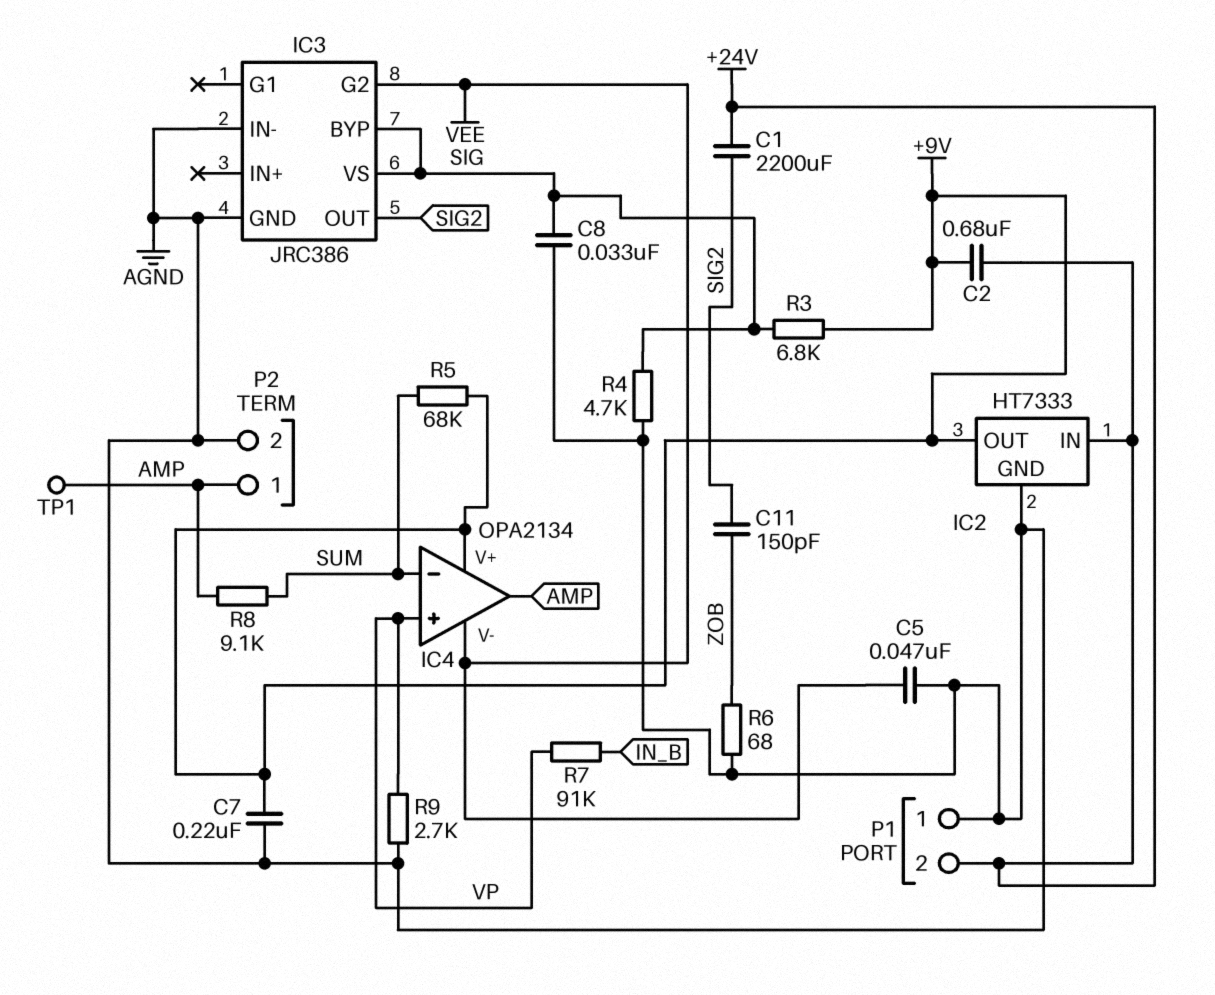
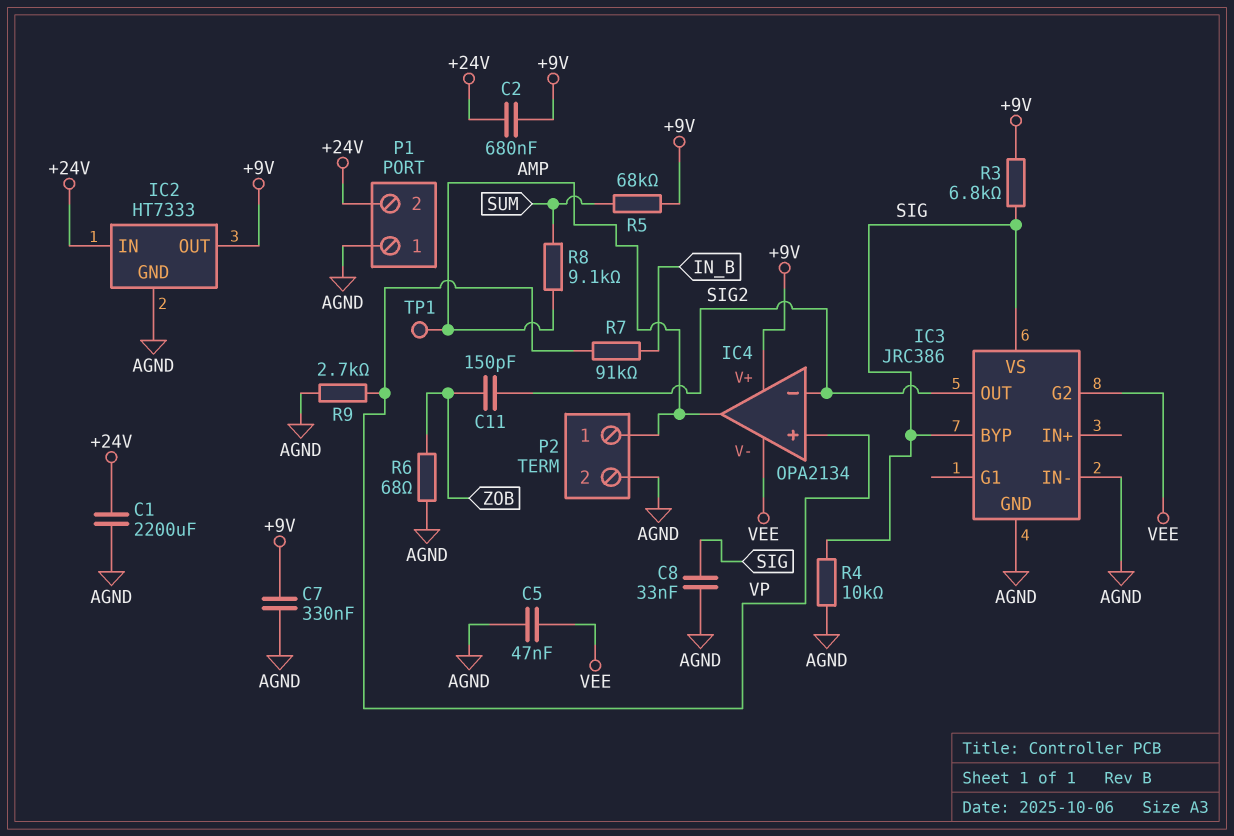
C1: 2200uF (+24V, SIG2) -> 2200uF (+24V, AGND)
C7: 220nF (+9V, AGND) -> 330nF (+9V, AGND)
IC4 pin in-: SUM -> SIG2
R4: 4.7k (AGND, SIG) -> 10k (AGND, SIG)

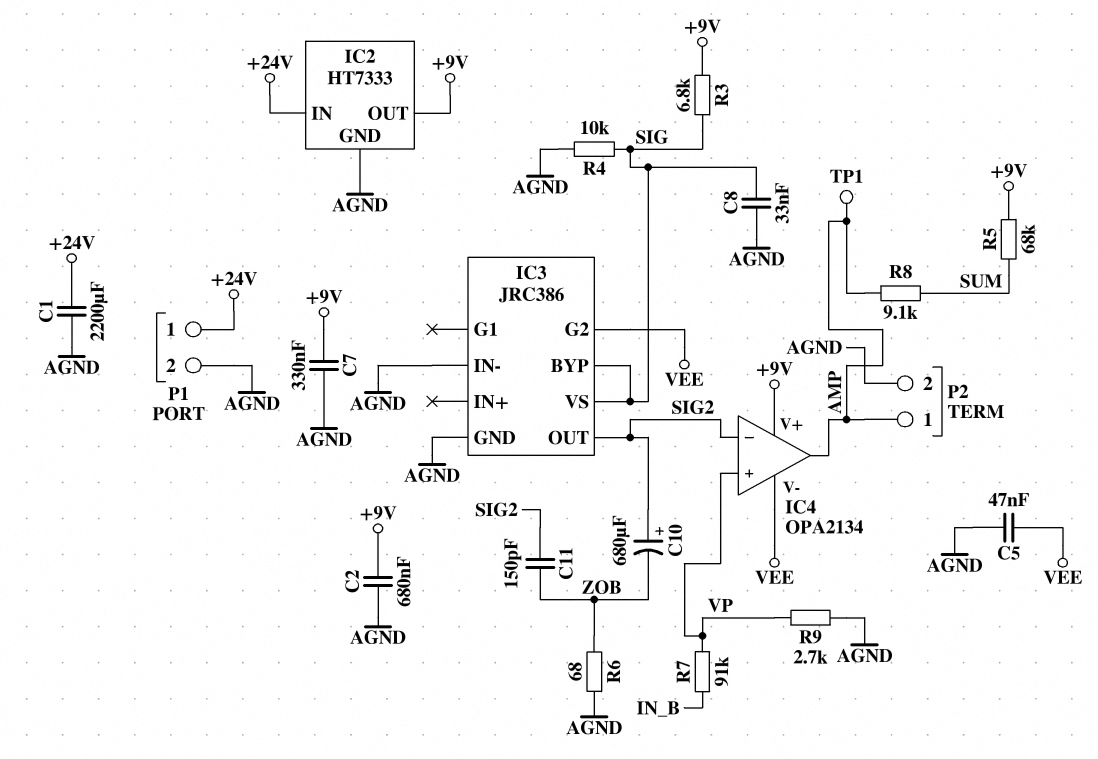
C2: 680nF (+9V, +24V) -> 680nF (+9V, AGND)
C10: none -> 680uF (plus SIG2, minus ZOB)
P1 pin 1: AGND -> +24V
P1 pin 2: +24V -> AGND

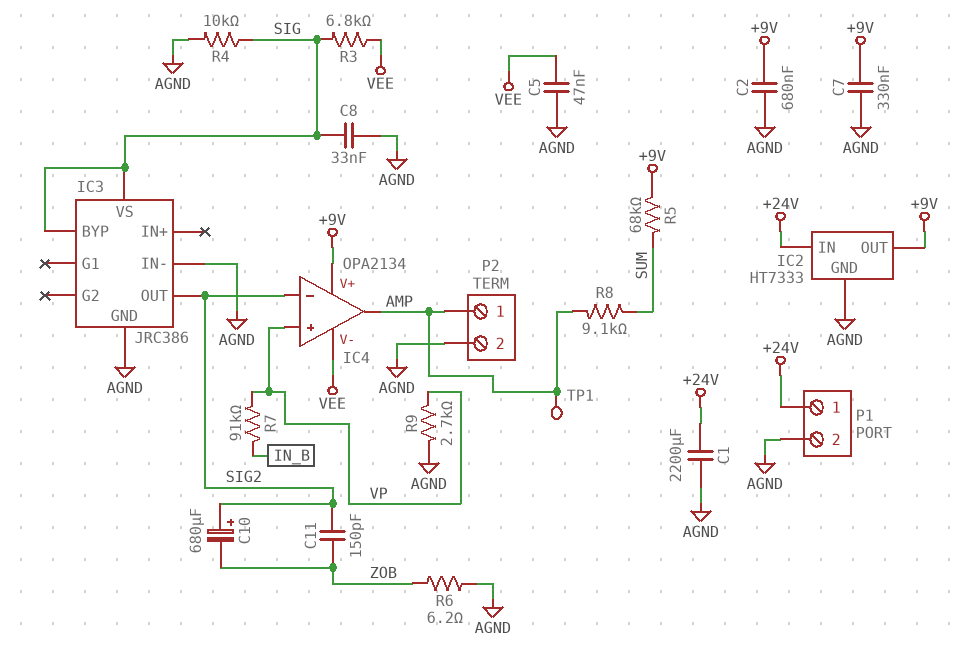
IC3 pin G2: VEE -> none
R3: 6.8k (+9V, SIG) -> 6.8k (SIG, VEE)
R6: 68 (AGND, ZOB) -> 6.2 (AGND, ZOB)

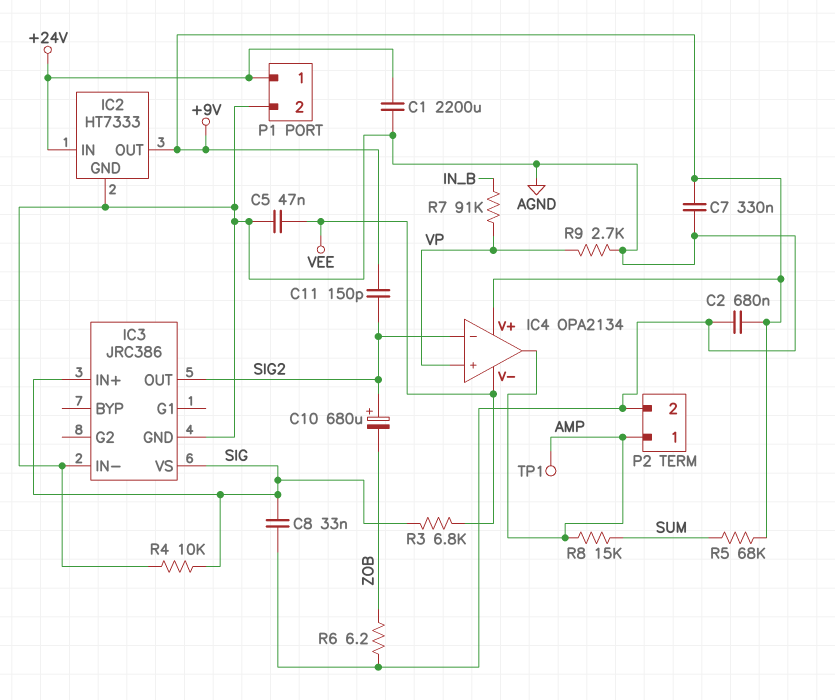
C11: 150pF (SIG2, ZOB) -> 150pF (+9V, SIG2)
IC3 pin BYP: SIG -> none
IC3 pin IN+: none -> SIG
R8: 9.1k (AMP, SUM) -> 15k (AMP, SUM)

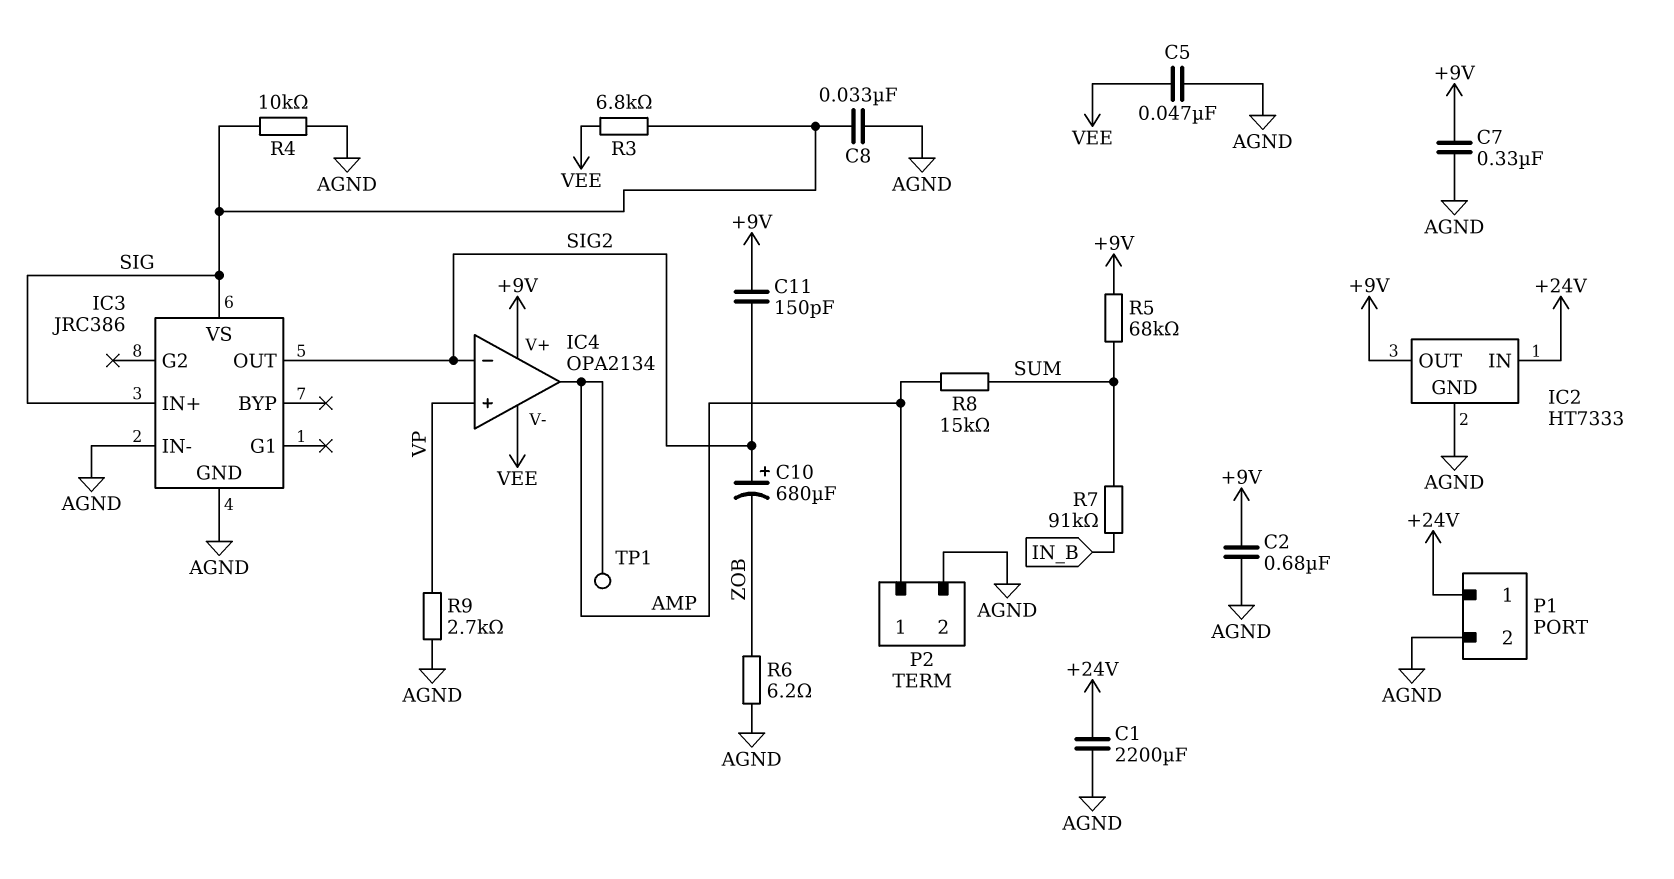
R7: 91k (IN_B, VP) -> 91k (IN_B, SUM)

